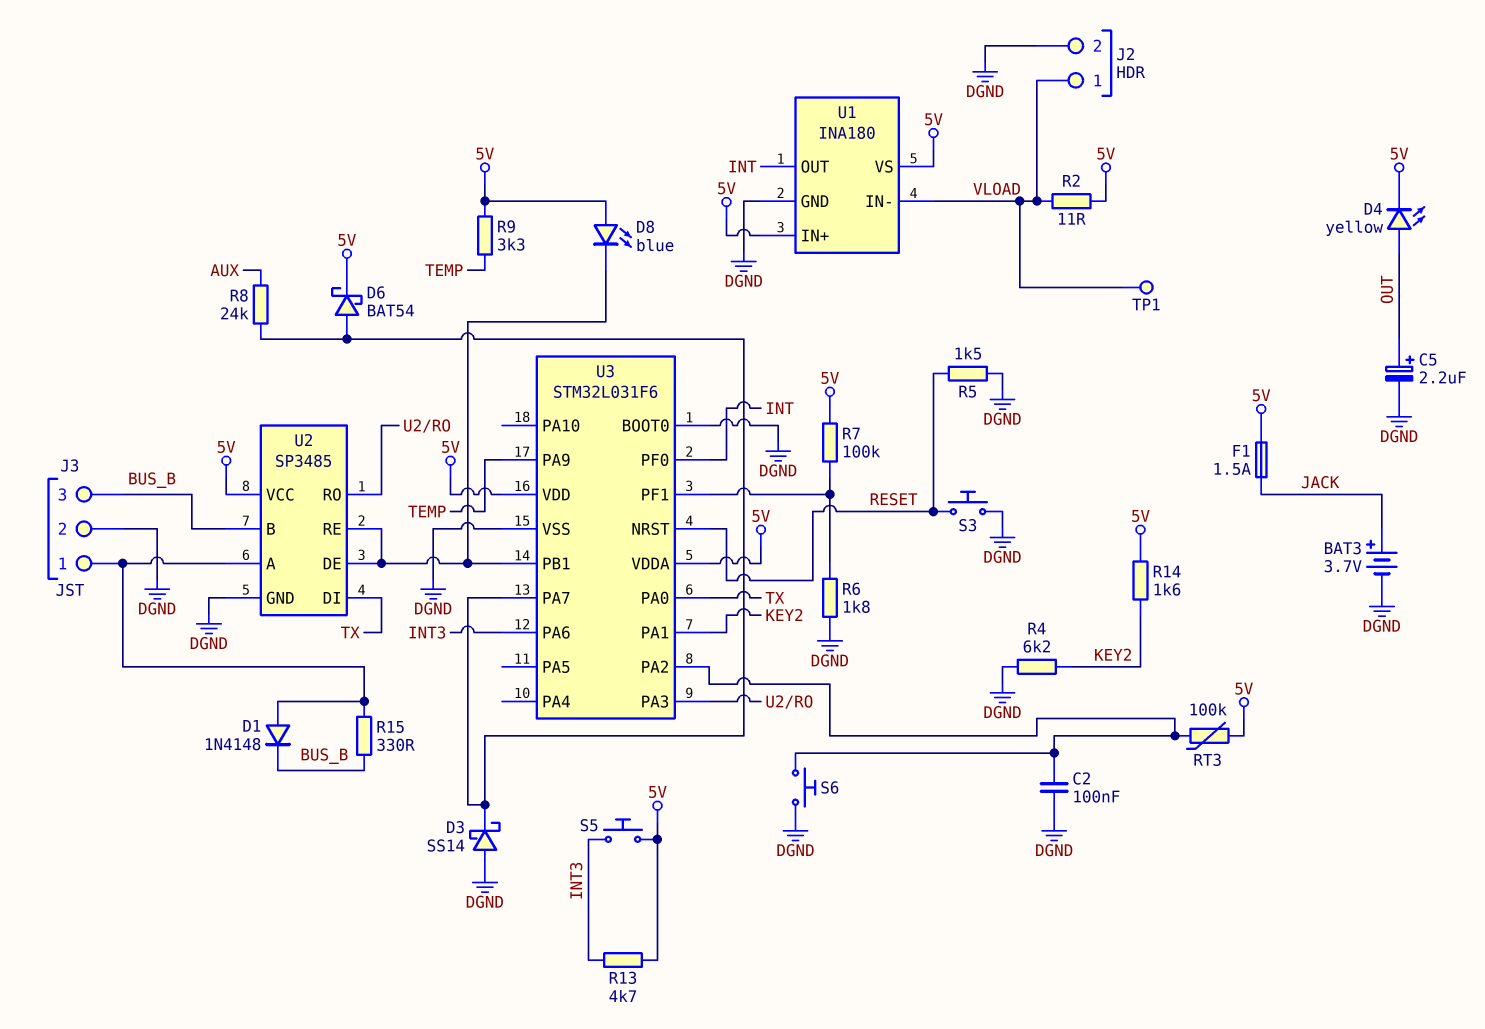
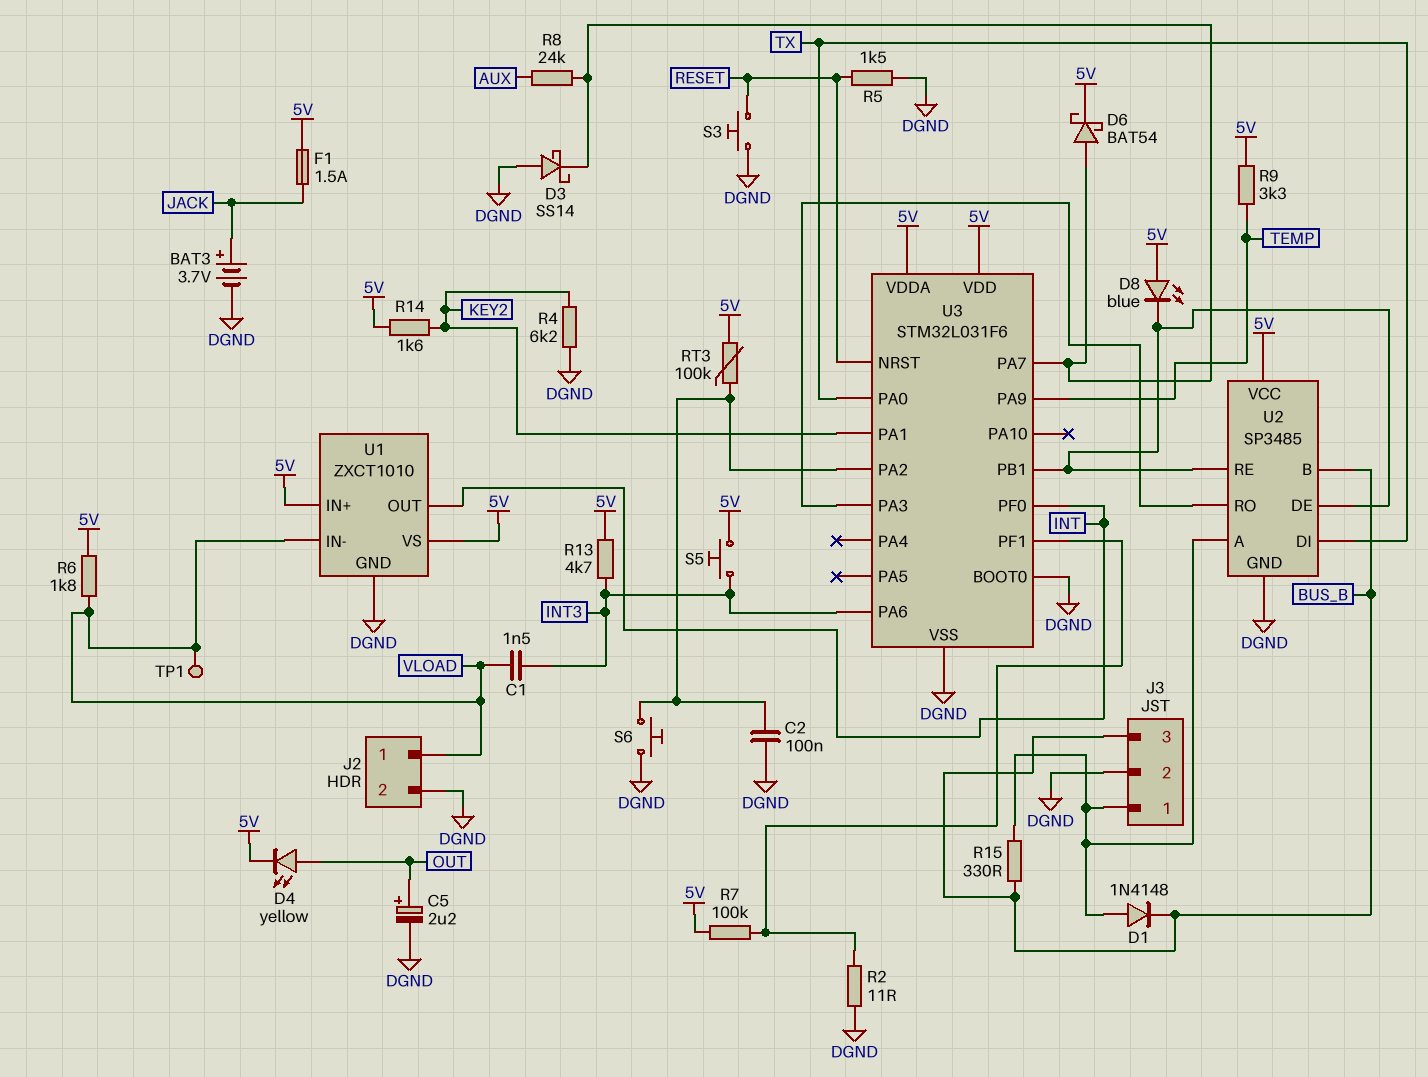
C1: none -> 1.5nF (INT3, VLOAD)
R2: 11 (5V, VLOAD) -> 11 (DGND, U3/PF1)
R6: 1.8k (DGND, U3/PF1) -> 1.8k (5V, VLOAD)
U1: INA180 -> ZXCT1010

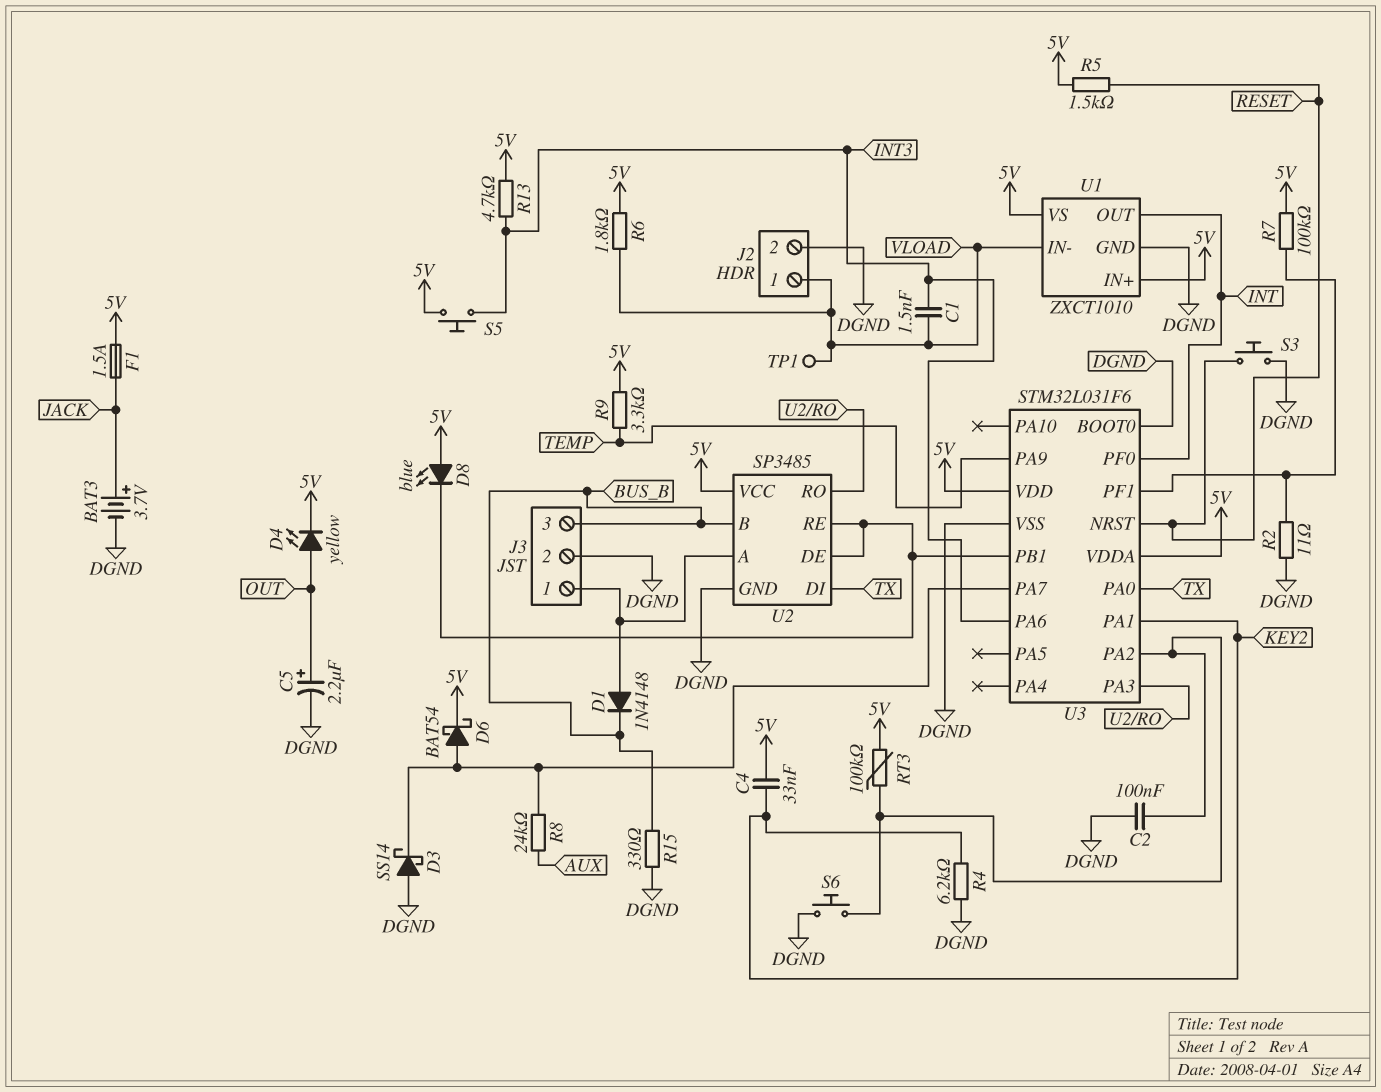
C4: none -> 33nF (5V, KEY2)
R5: 1.5k (DGND, RESET) -> 1.5k (5V, RESET)
R14: 1.6k (5V, KEY2) -> none
R15: 330 (BUS_B, J3/1) -> 330 (BUS_B, DGND)

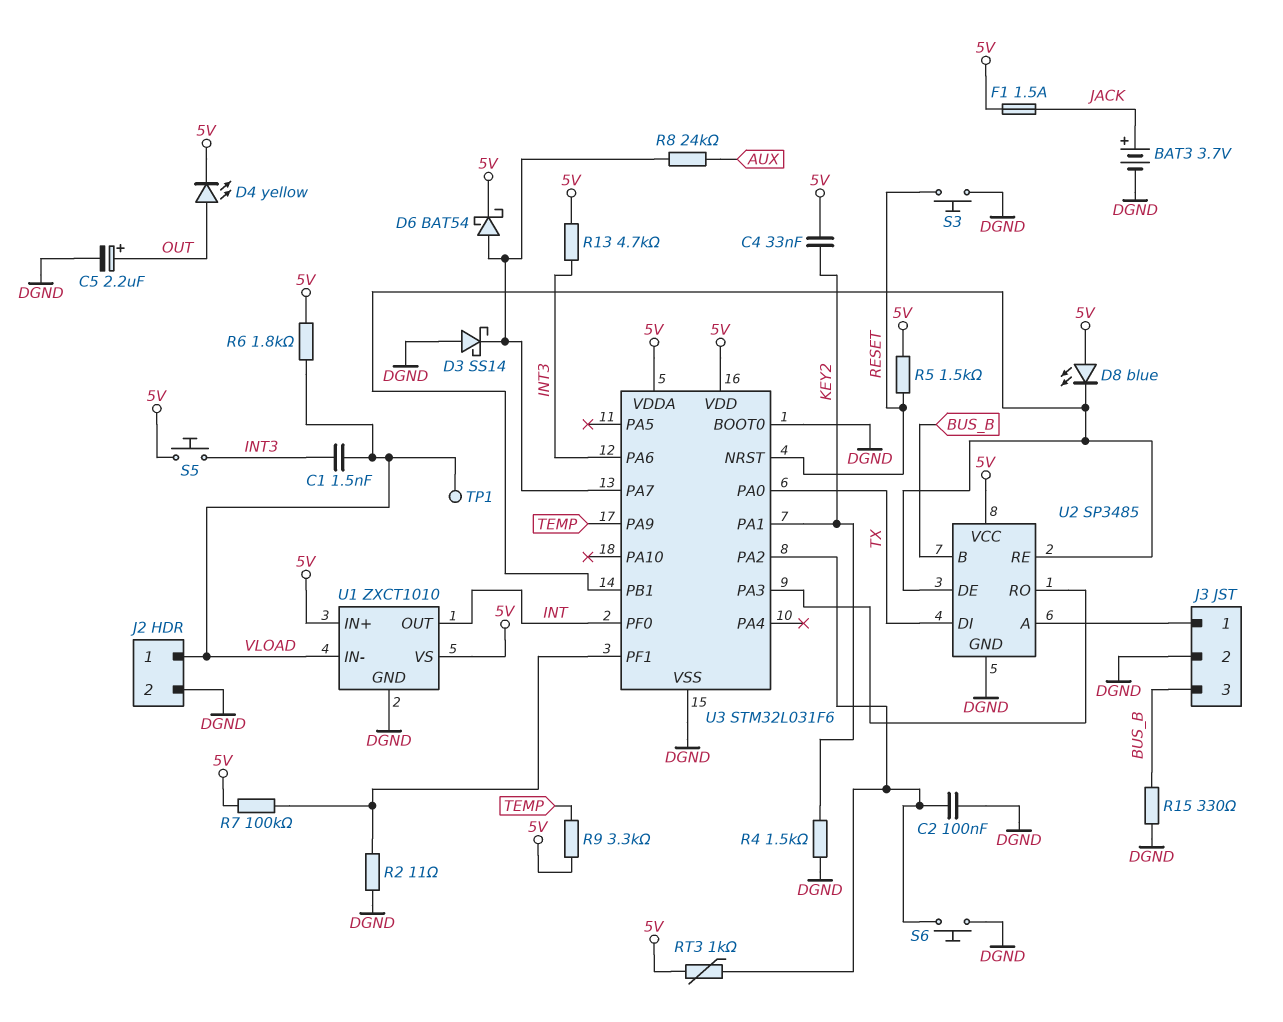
D1: diode 1N4148 (A J3/1, K BUS_B) -> none
R4: 6.2k (DGND, KEY2) -> 1.5k (DGND, KEY2)
RT3: 100k (5V, U3/PA2) -> 1k (5V, U3/PA2)

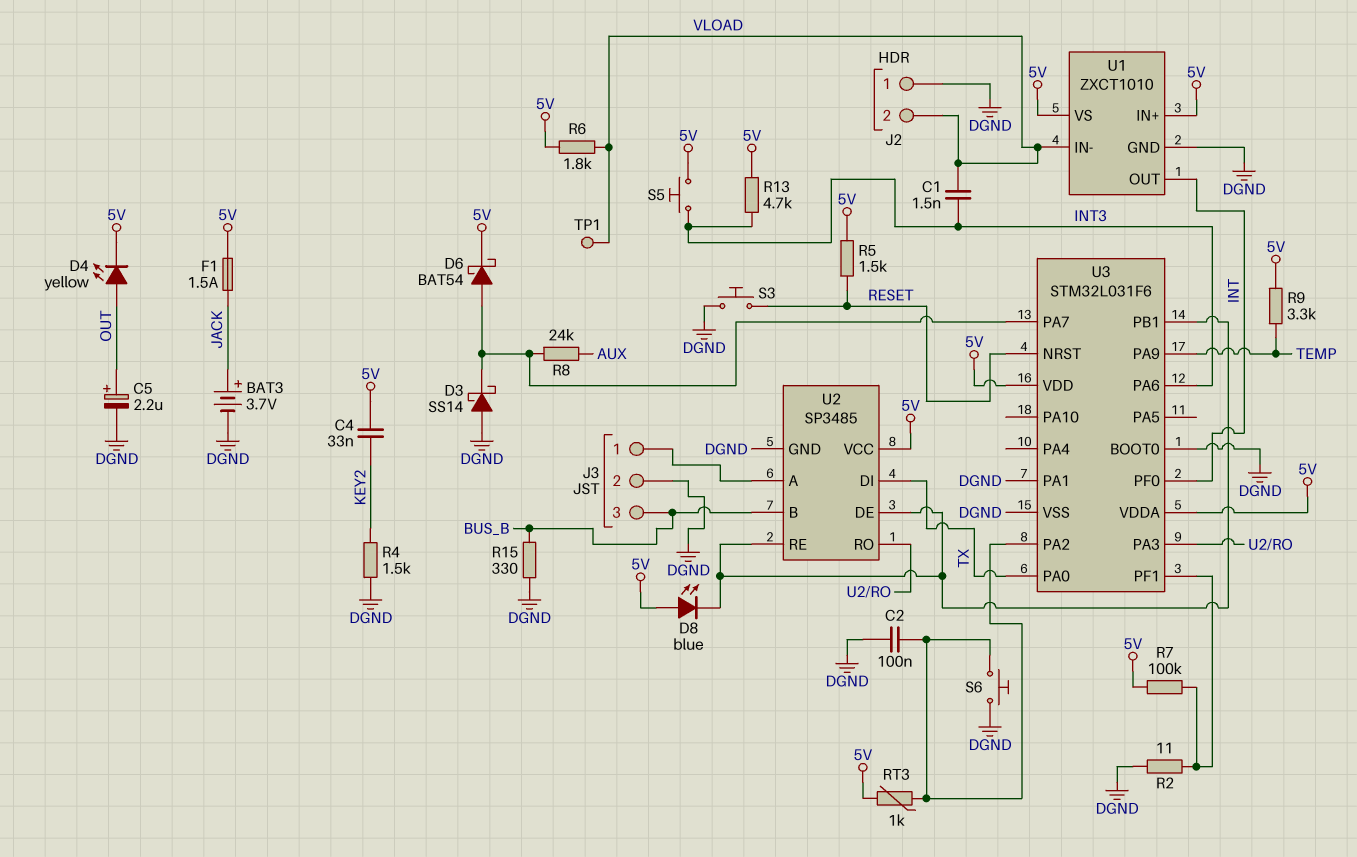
J2 pin 1: VLOAD -> DGND
J2 pin 2: DGND -> VLOAD
U3 pin PA1: KEY2 -> DGND

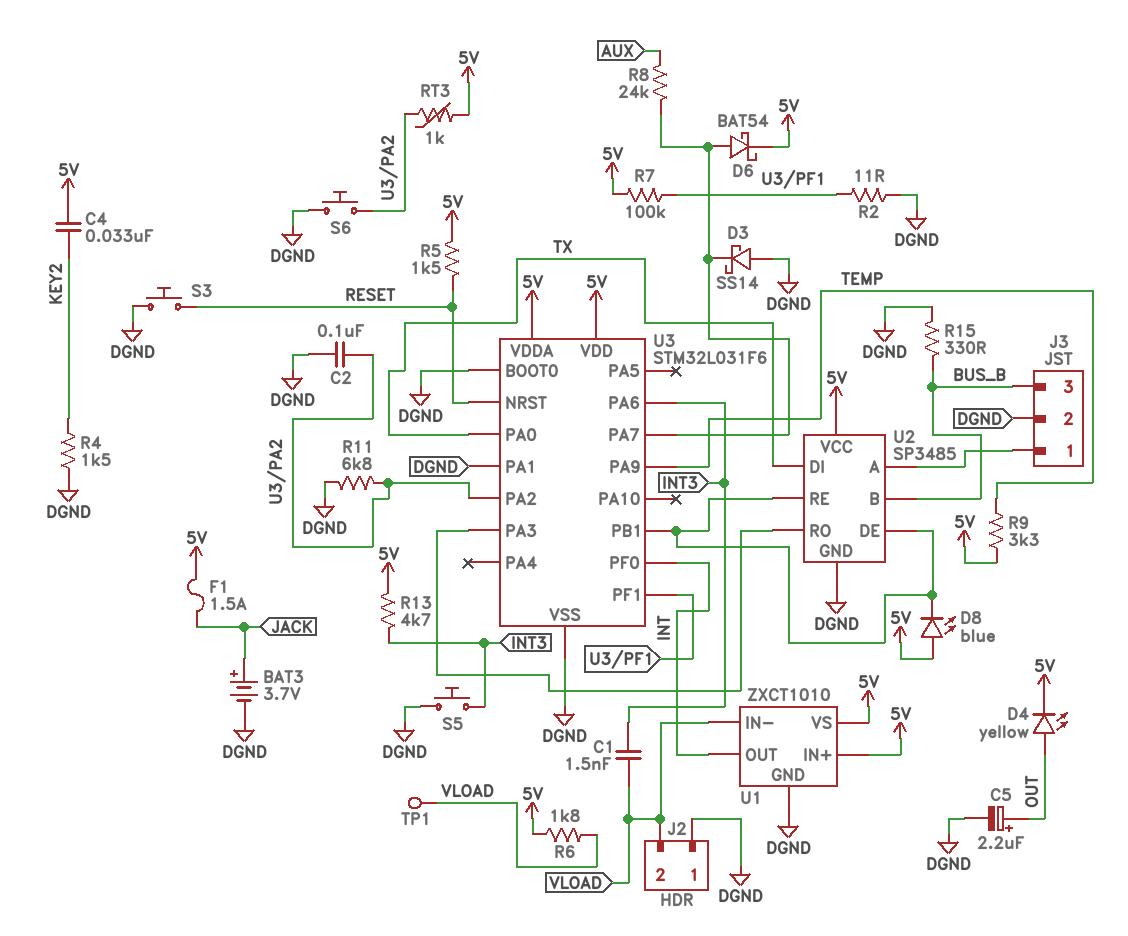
R11: none -> 6.8k (DGND, U3/PA2)
S5: button (5V, INT3) -> button (DGND, INT3)

